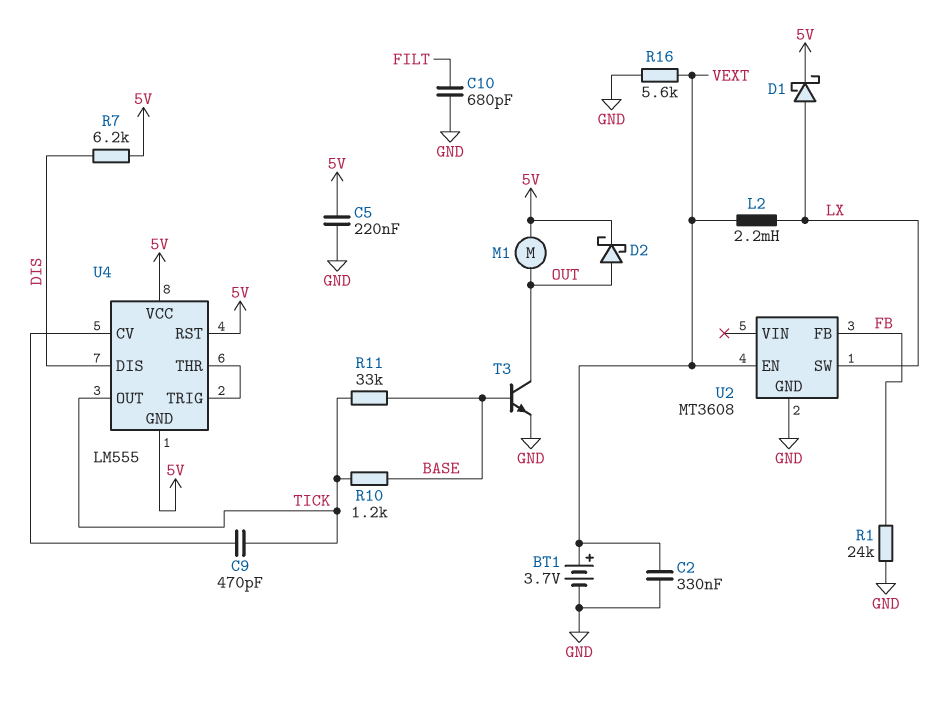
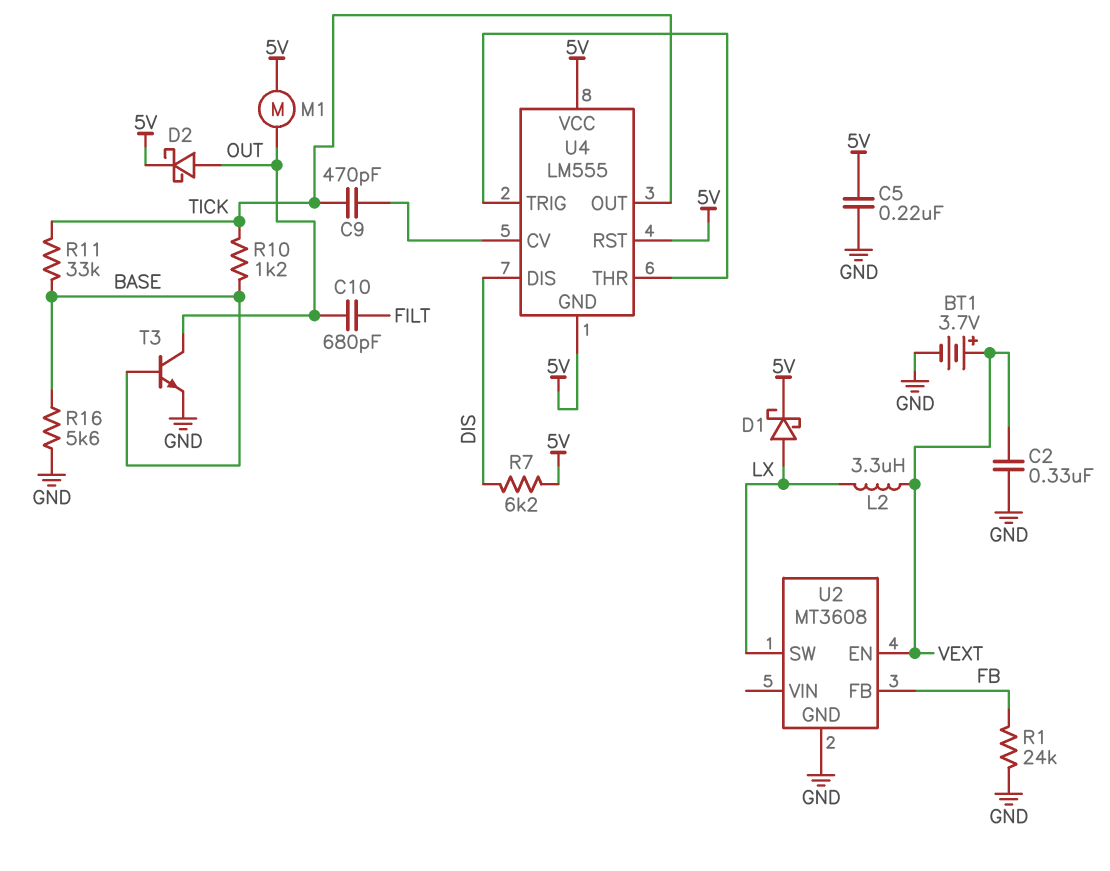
C10: 680pF (FILT, GND) -> 680pF (FILT, OUT)
L2: 2.2mH (LX, VEXT) -> 3.3uH (LX, VEXT)
R16: 5.6k (GND, VEXT) -> 5.6k (BASE, GND)

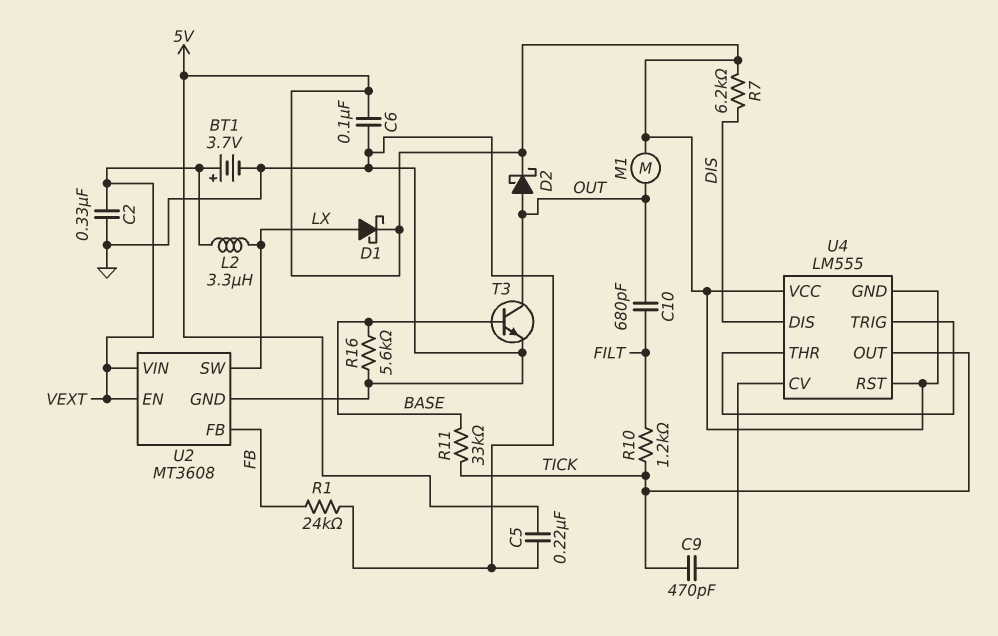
C6: none -> 100nF (5V, GND)
R10: 1.2k (BASE, TICK) -> 1.2k (FILT, TICK)
U2 pin VIN: none -> VEXT

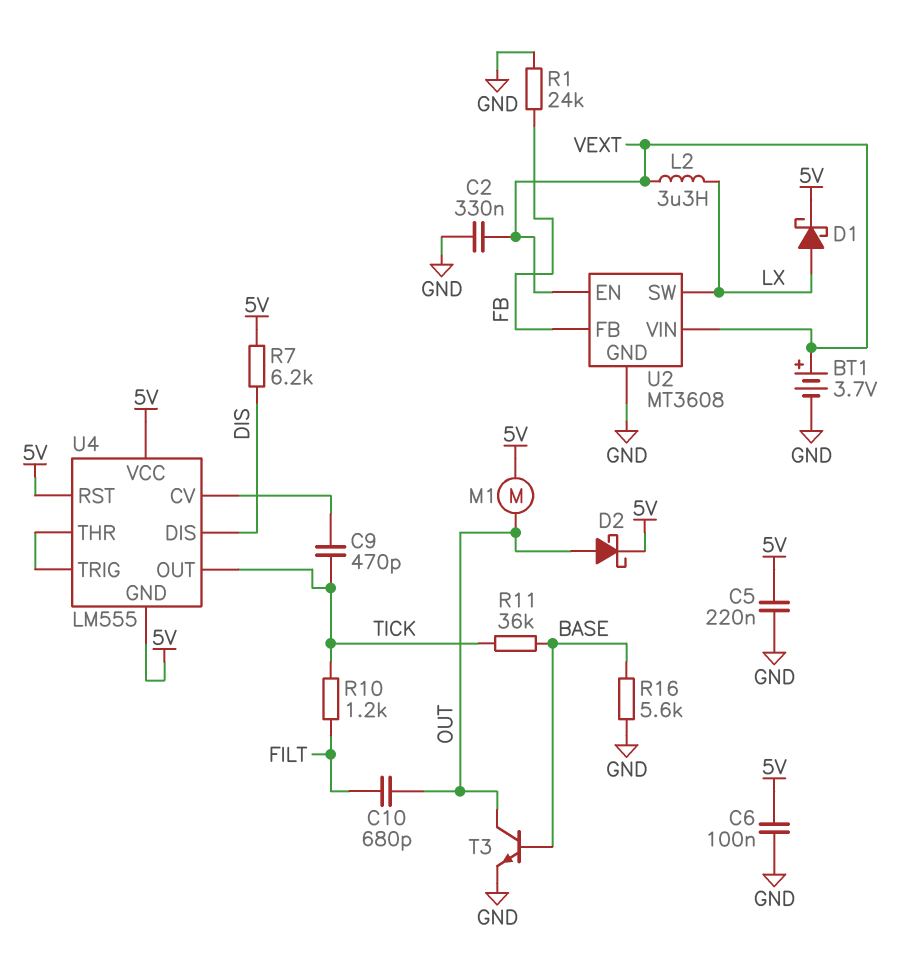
R11: 33k (BASE, TICK) -> 36k (BASE, TICK)

